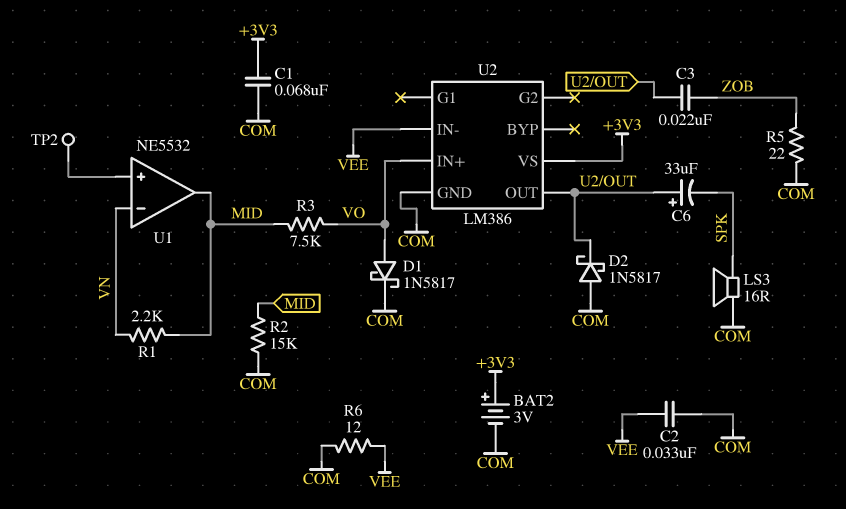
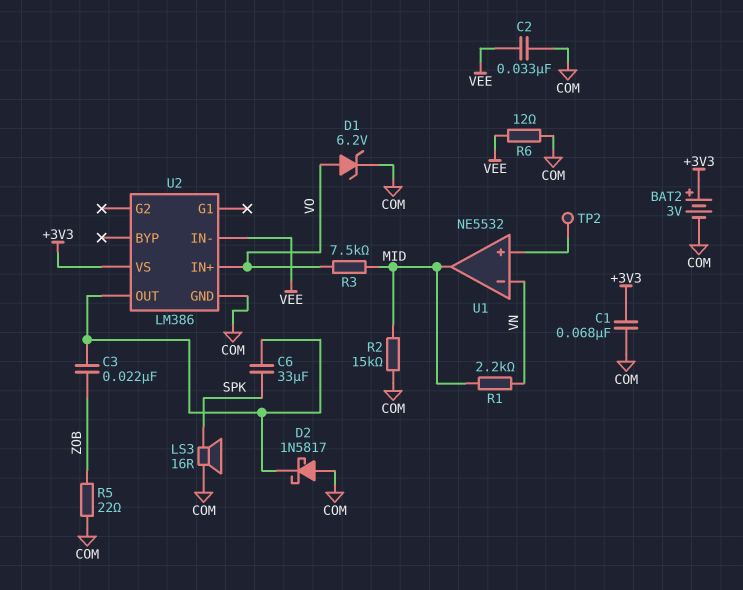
C6: 33uF (plus U2/OUT, minus SPK) -> 33uF (SPK, U2/OUT)
D1: schottky 1N5817 (A VO, K COM) -> zener 6.2V (A VO, K COM)

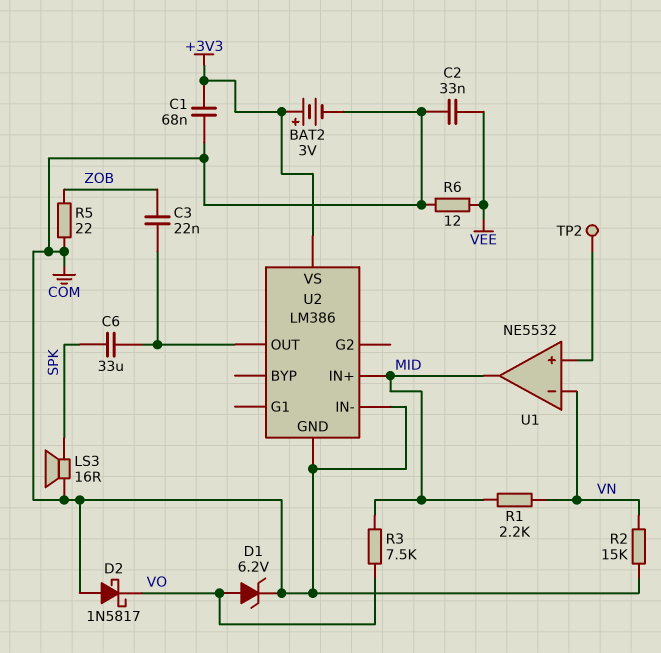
D2: schottky 1N5817 (A COM, K U2/OUT) -> schottky 1N5817 (A COM, K VO)
R2: 15k (COM, MID) -> 15k (COM, VN)
U2 pin IN+: VO -> MID
U2 pin IN-: VEE -> COM

